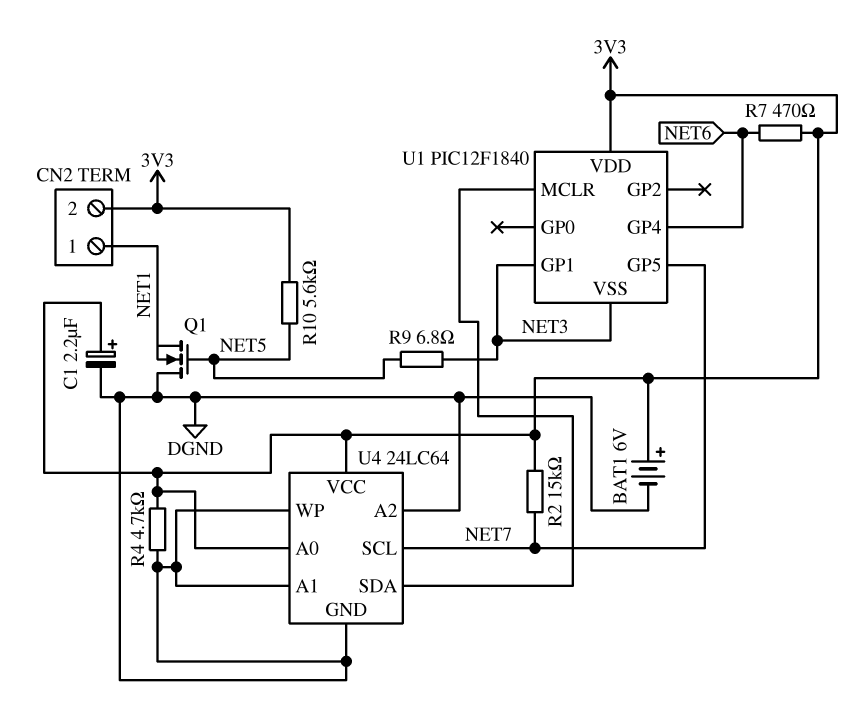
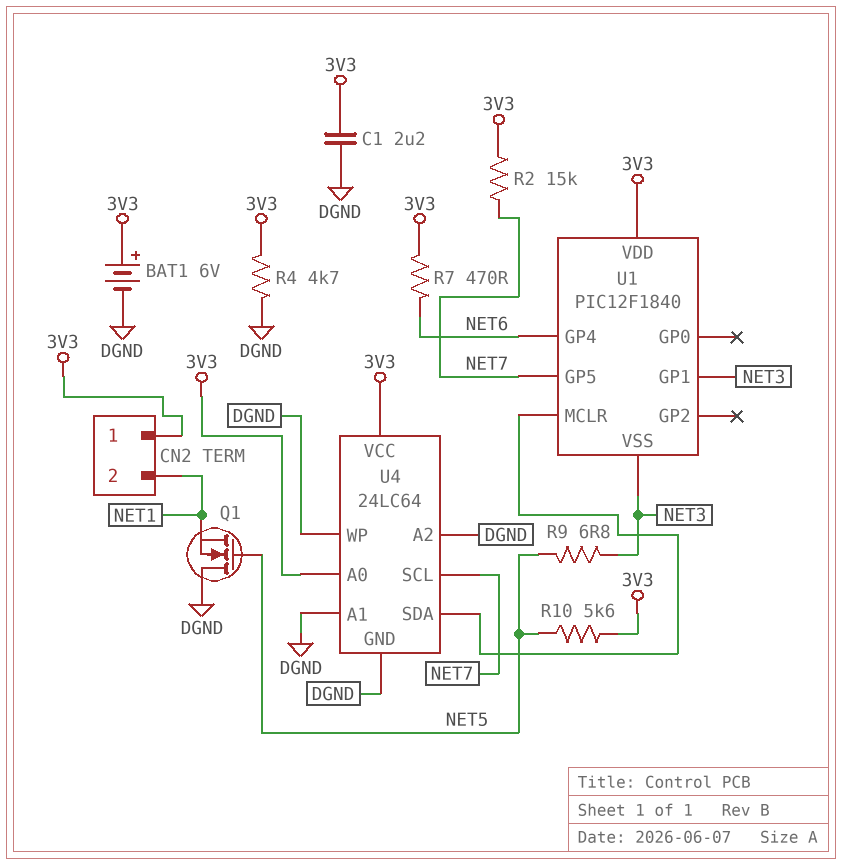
C1: 2.2uF (plus 3V3, minus DGND) -> 2.2uF (3V3, DGND)
CN2 pin 1: NET1 -> 3V3
CN2 pin 2: 3V3 -> NET1

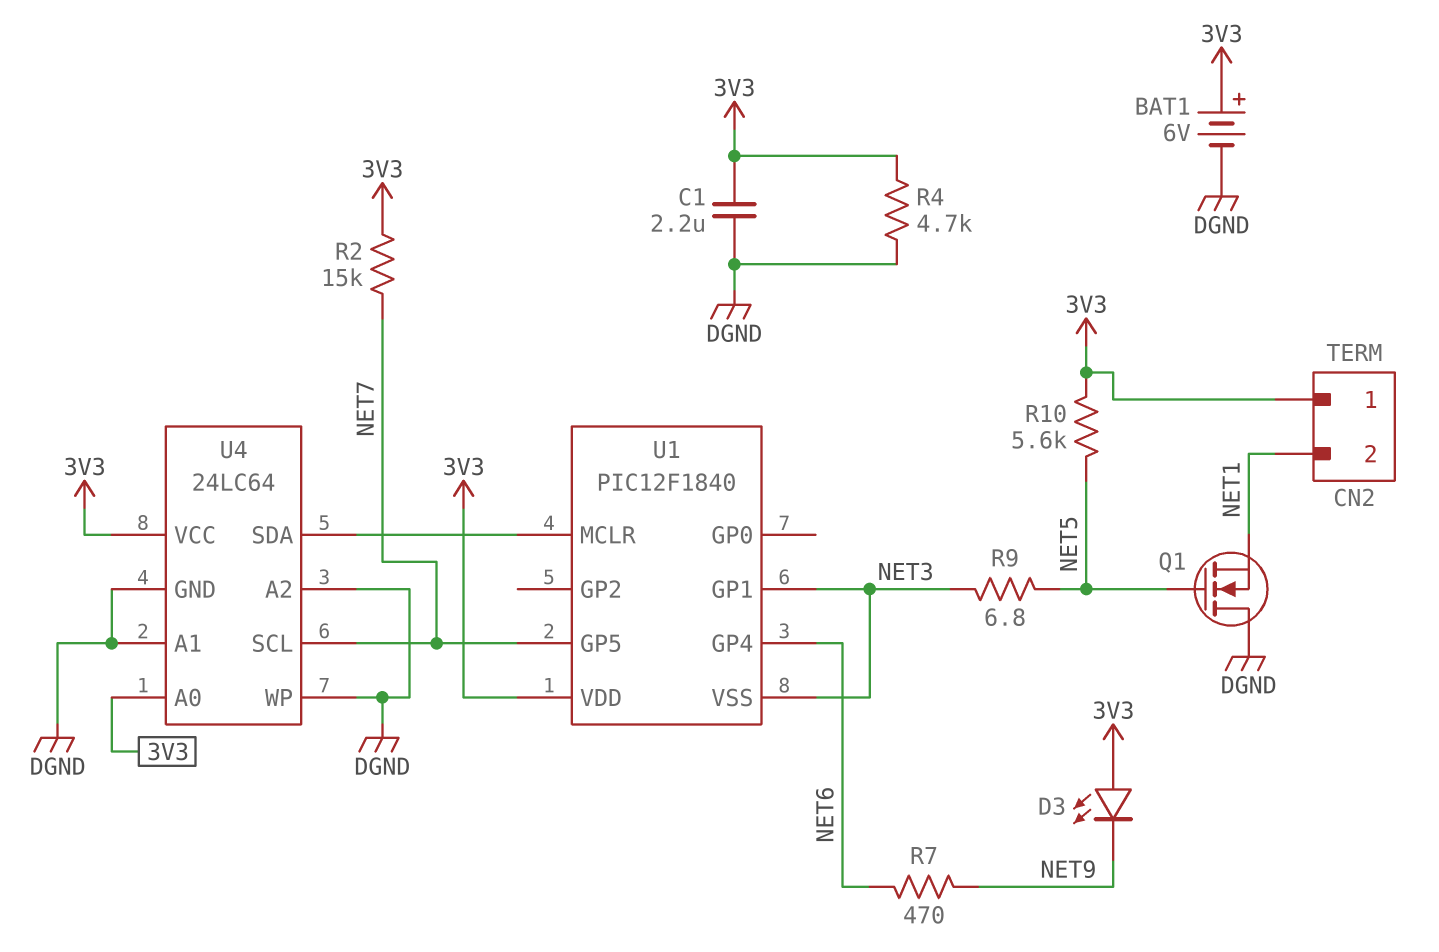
D3: none -> LED (A 3V3, K NET9)
R7: 470 (3V3, NET6) -> 470 (NET6, NET9)

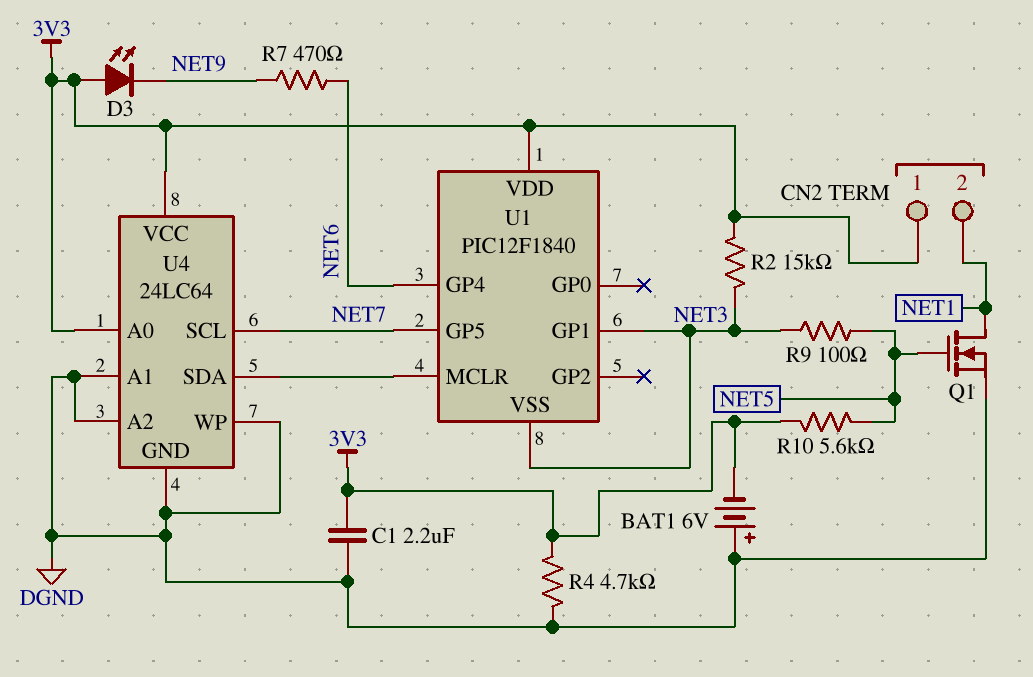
BAT1: 6V (plus 3V3, minus DGND) -> 6V (plus DGND, minus 3V3)
Q1: NMOS (G NET5, D DGND, S NET1) -> NMOS (G NET5, D NET1, S DGND)
R2: 15k (3V3, NET7) -> 15k (3V3, NET3)
R9: 6.8 (NET3, NET5) -> 100 (NET3, NET5)

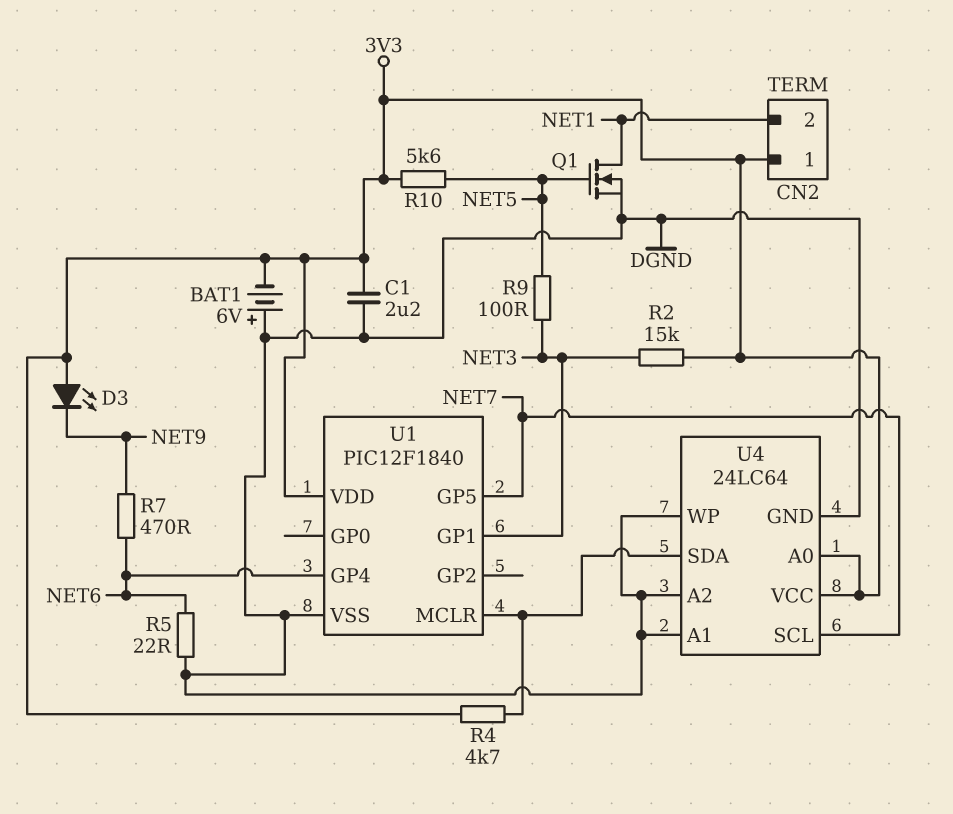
R4: 4.7k (3V3, DGND) -> 4.7k (3V3, U1/MCLR)
R5: none -> 22 (DGND, NET6)
U1 pin VSS: NET3 -> DGND

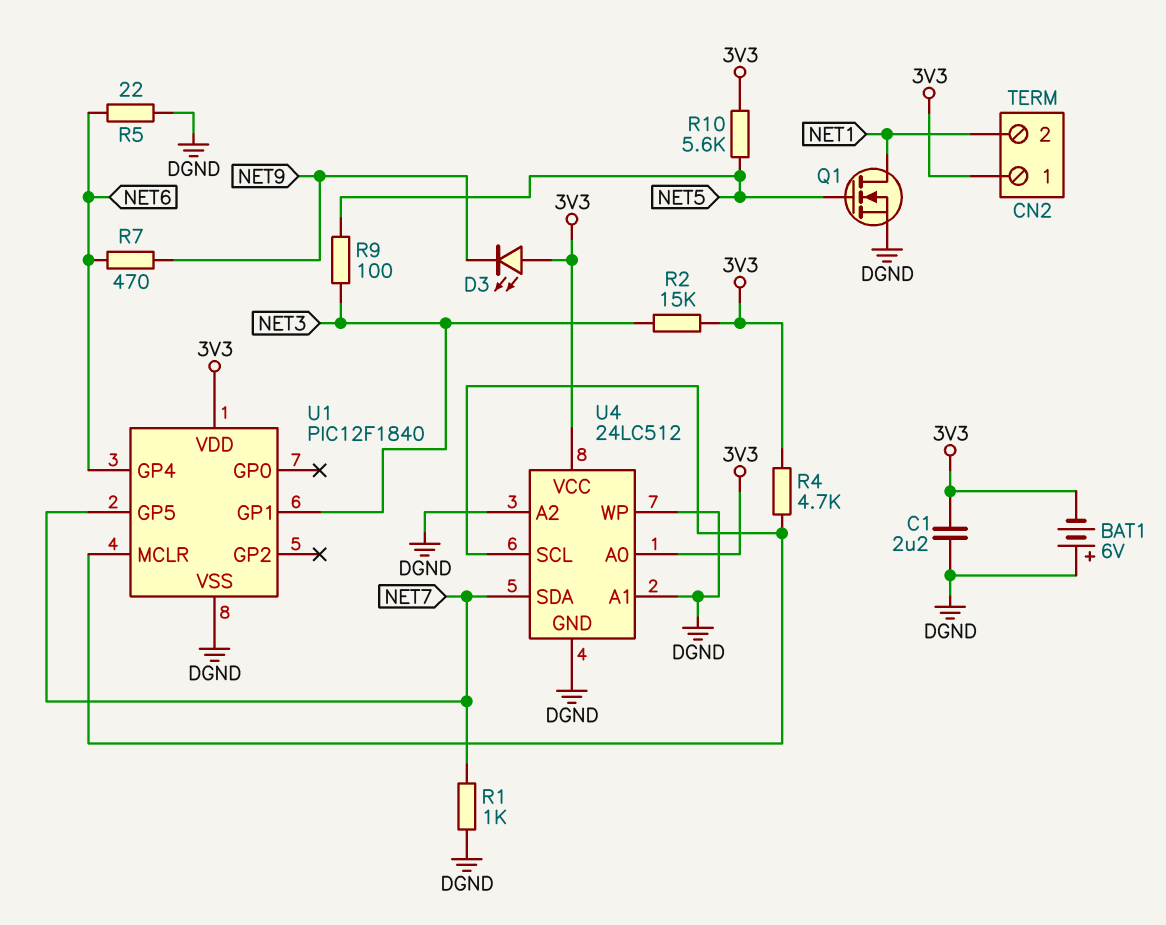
R1: none -> 1k (DGND, NET7)
U4: 24LC64 -> 24LC512
U4 pin SCL: NET7 -> U1/MCLR
U4 pin SDA: U1/MCLR -> NET7

